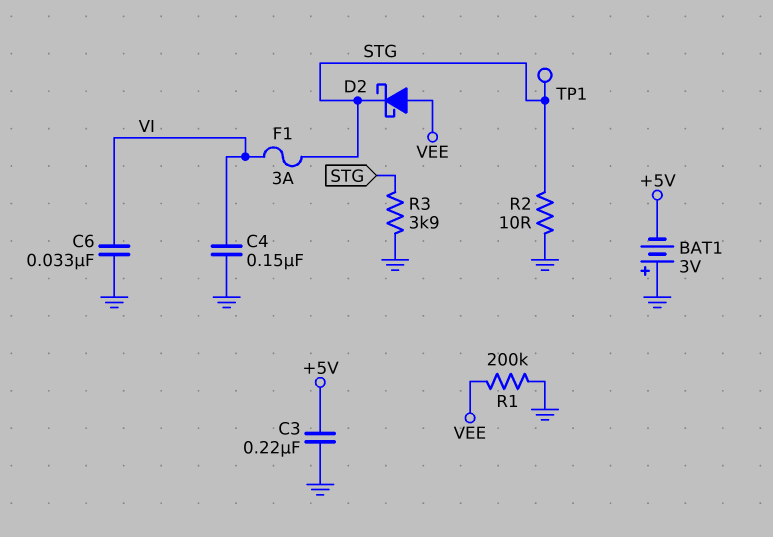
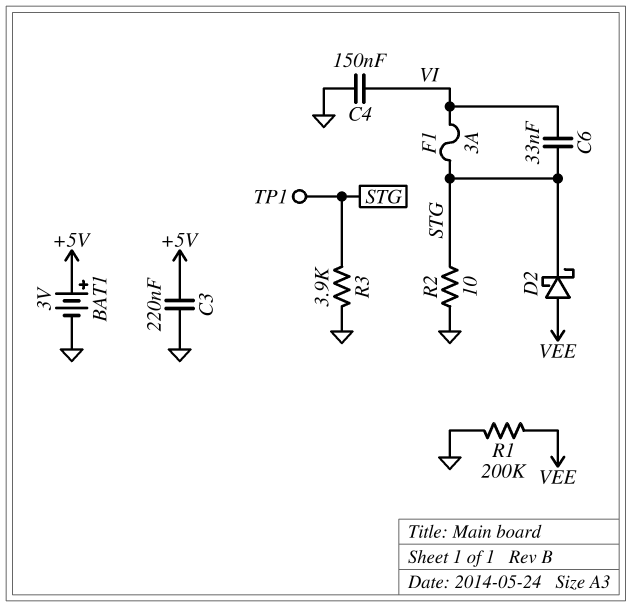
BAT1: 3V (plus GND, minus +5V) -> 3V (plus +5V, minus GND)
C6: 33nF (GND, VI) -> 33nF (STG, VI)

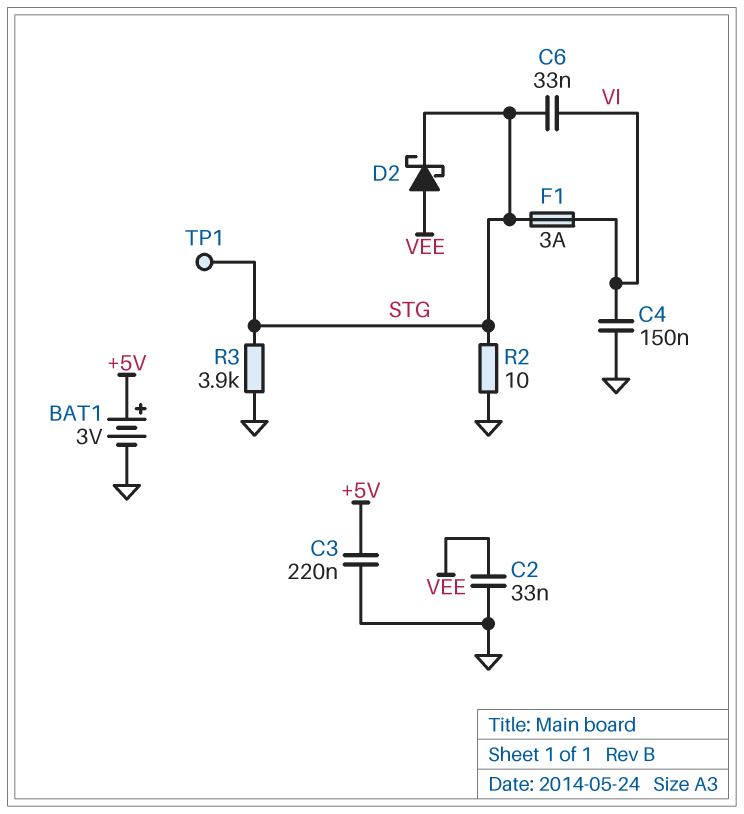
C2: none -> 33nF (GND, VEE)
R1: 200k (GND, VEE) -> none

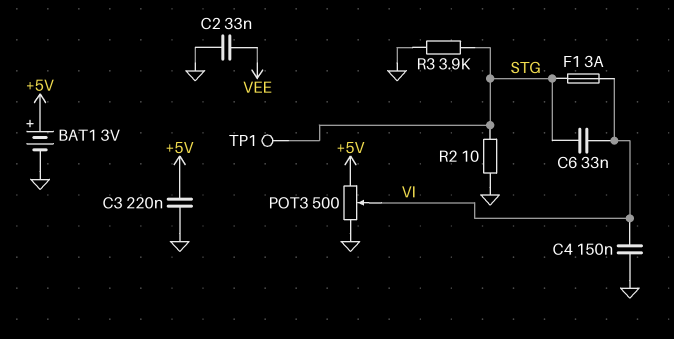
D2: schottky (A VEE, K STG) -> none
POT3: none -> 500 (+5V, GND, wiper VI)

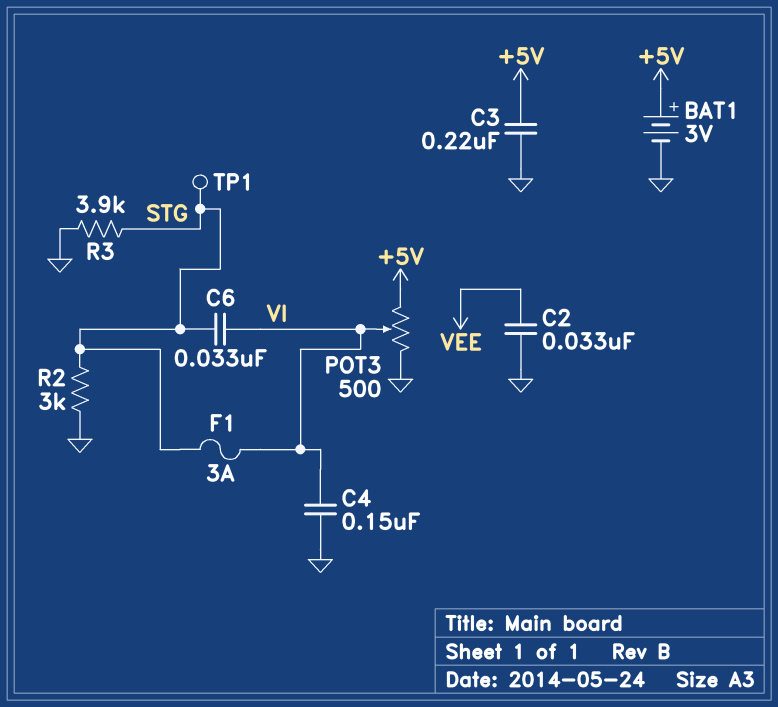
R2: 10 (GND, STG) -> 3k (GND, STG)

